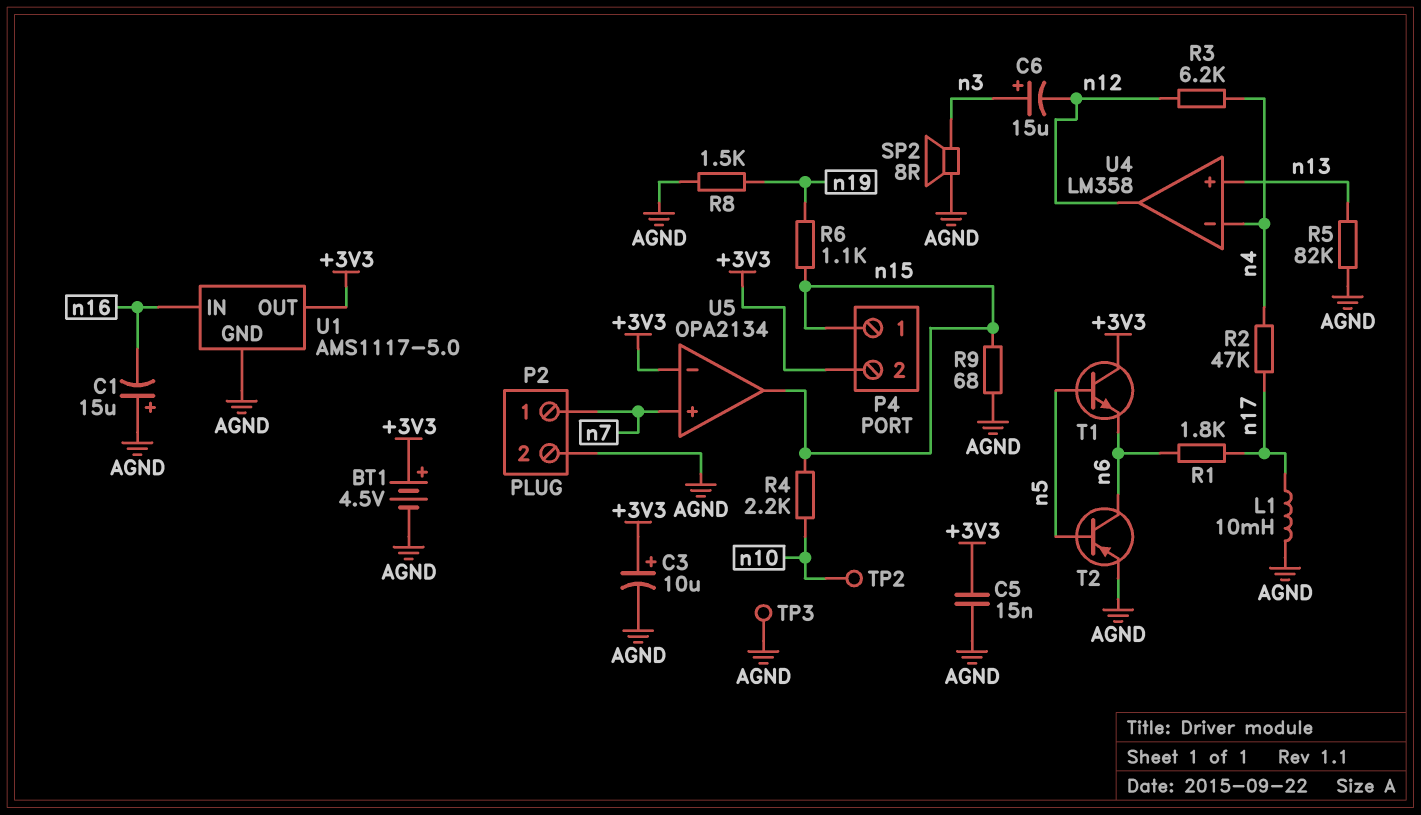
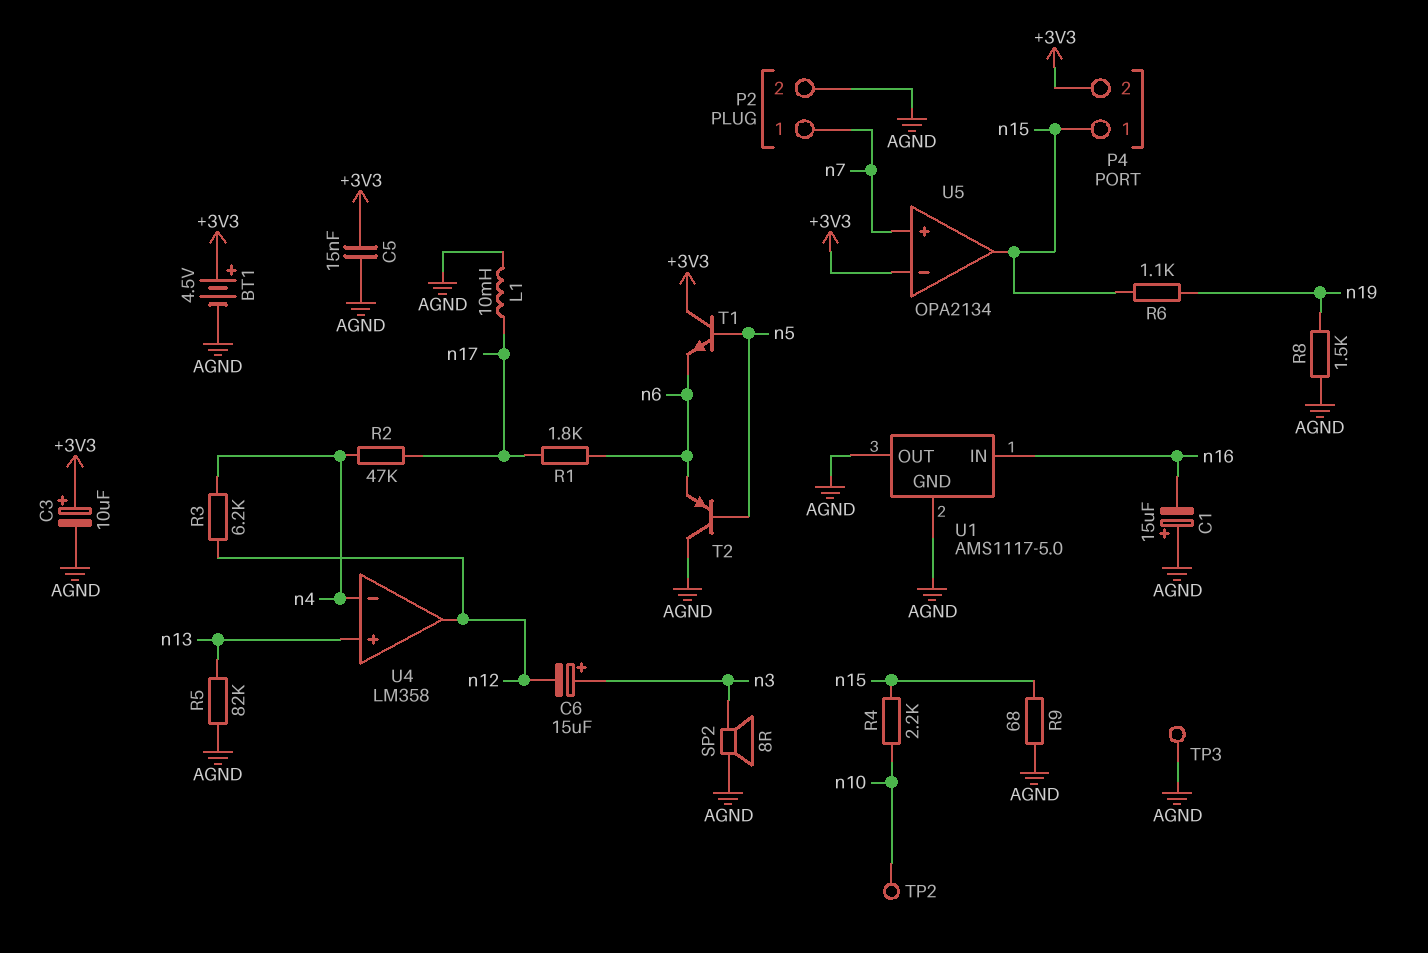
T2: PNP (B n5, C n6, E AGND) -> PNP (B n5, C AGND, E n6)
U1 pin OUT: +3V3 -> AGND

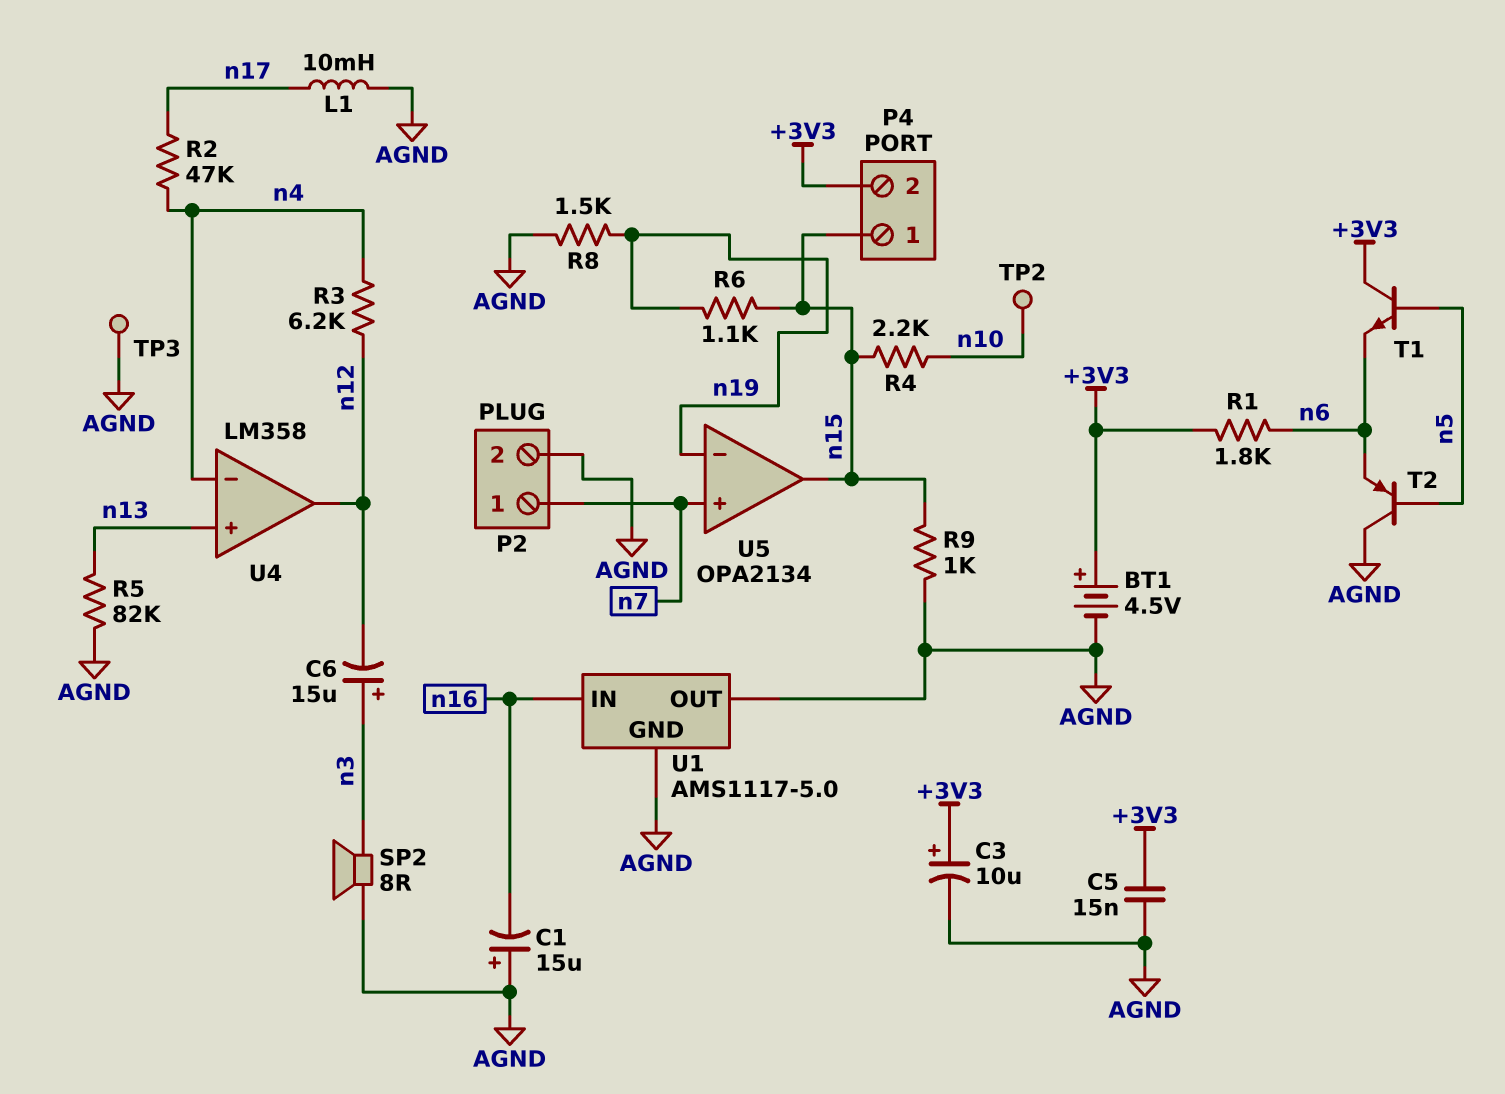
R1: 1.8k (n6, n17) -> 1.8k (+3V3, n6)
R9: 68 (AGND, n15) -> 1k (AGND, n15)
U5 pin in-: +3V3 -> n19

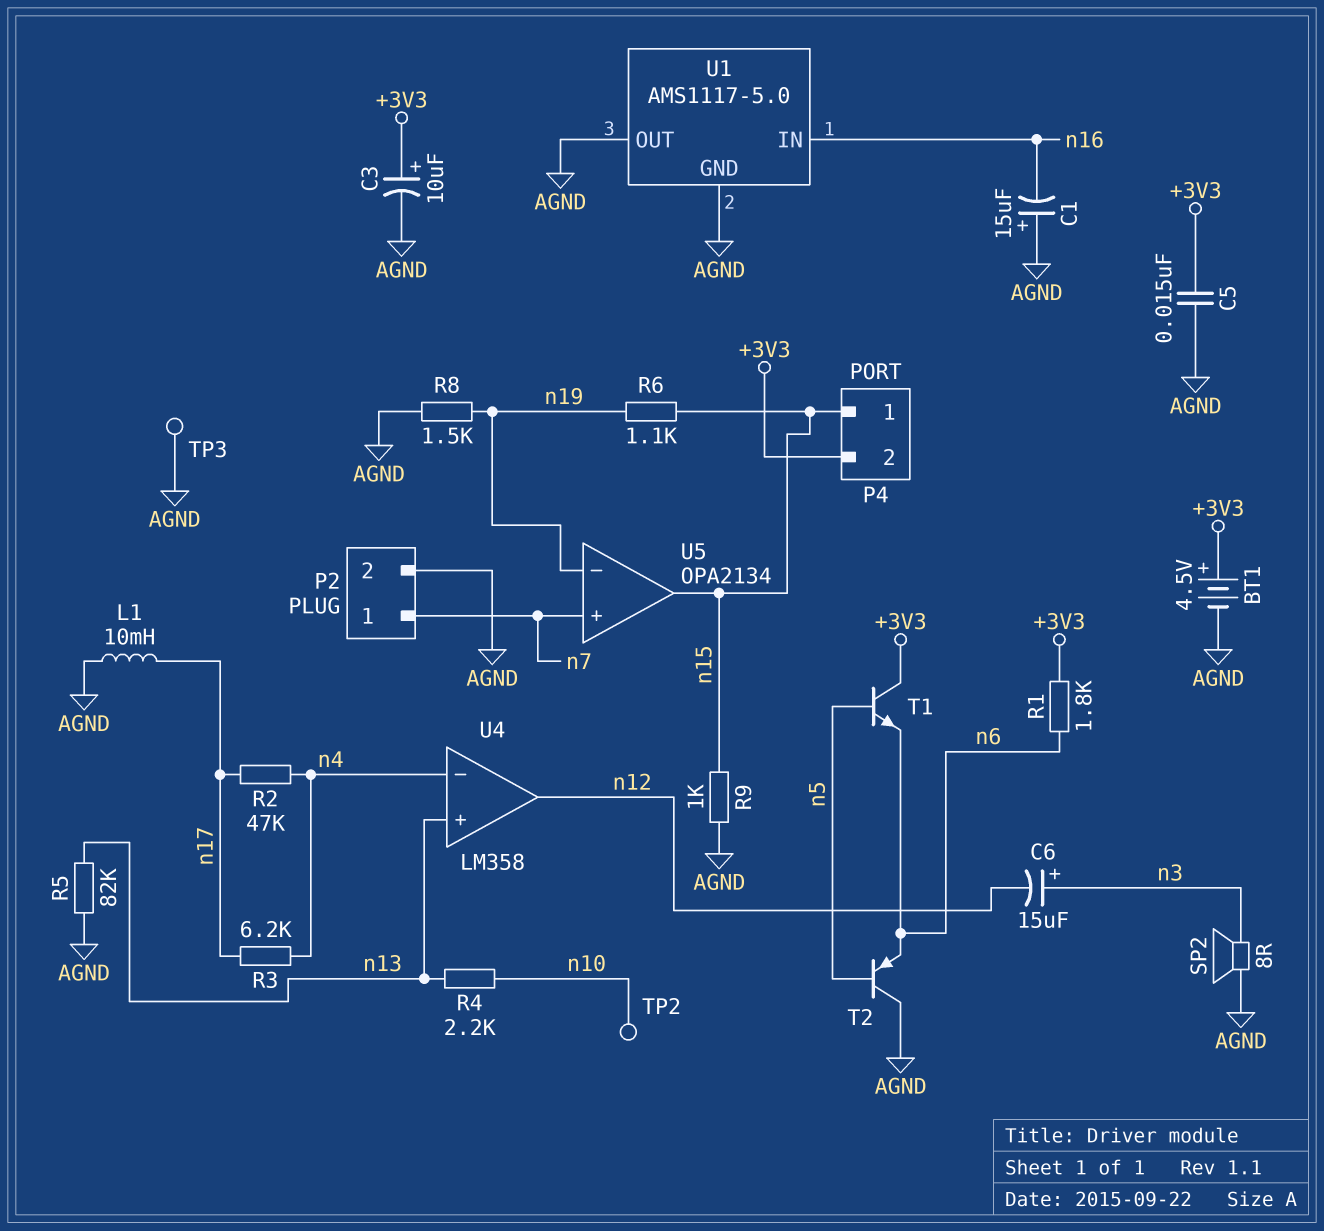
R3: 6.2k (n4, n12) -> 6.2k (n4, n17)
R4: 2.2k (n10, n15) -> 2.2k (n10, n13)

